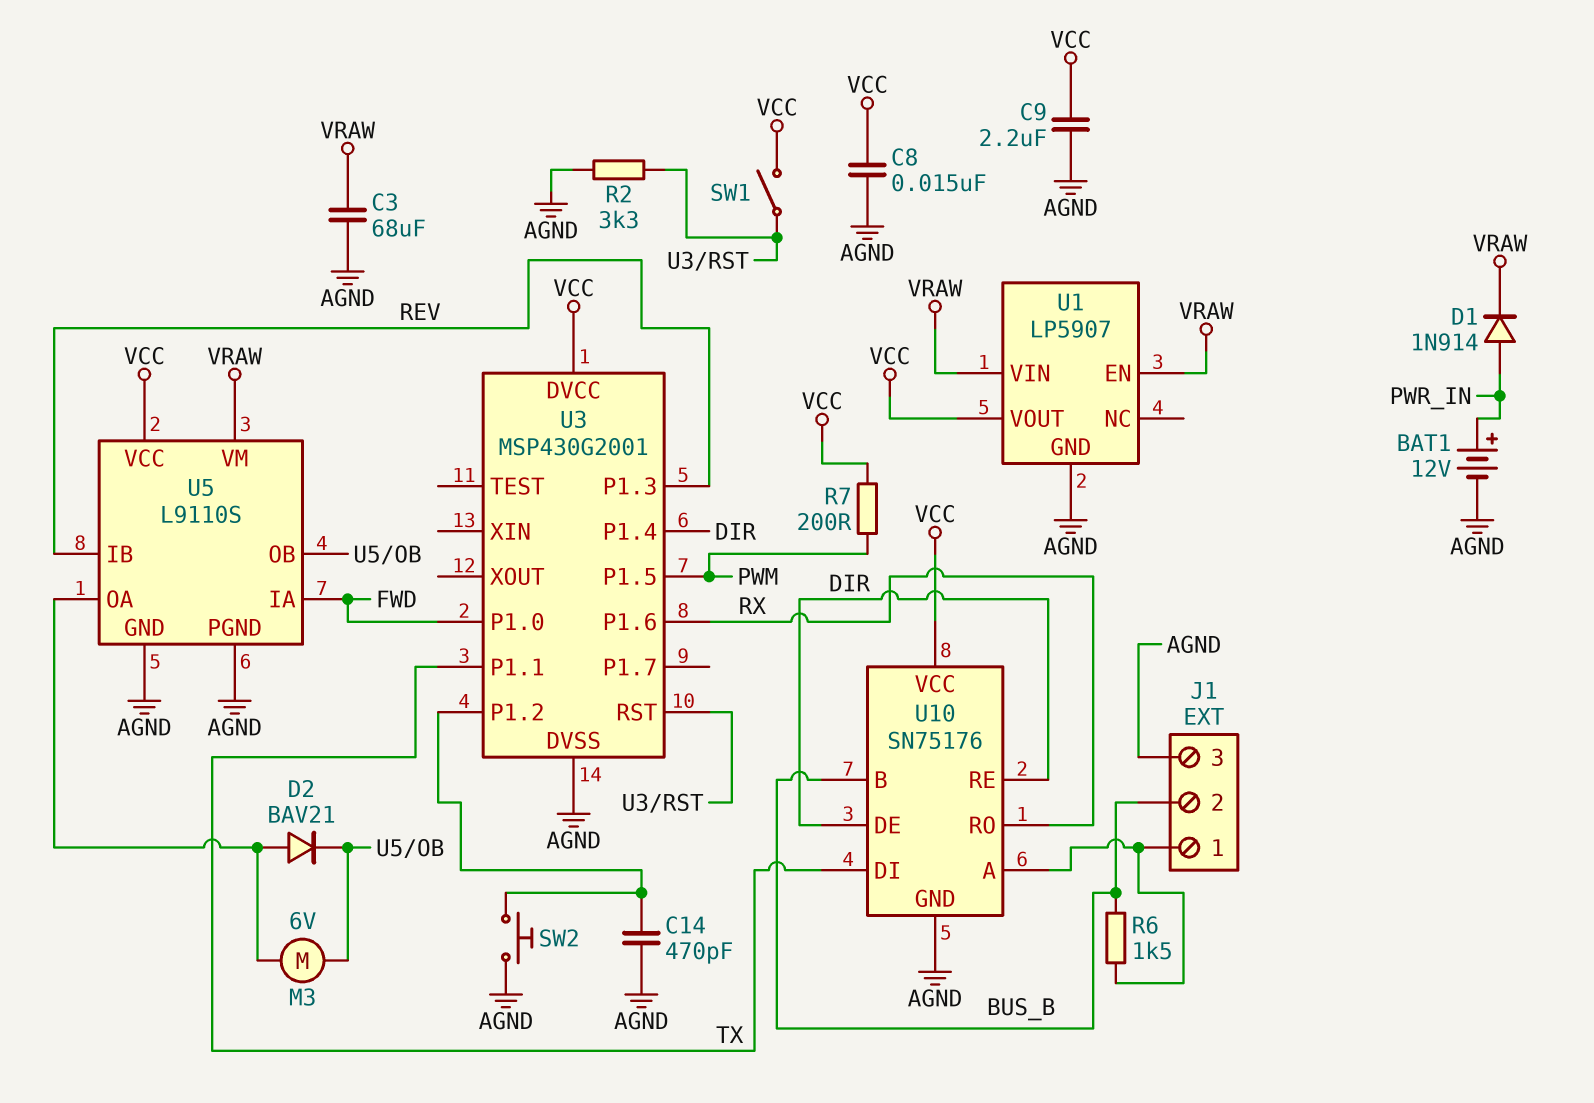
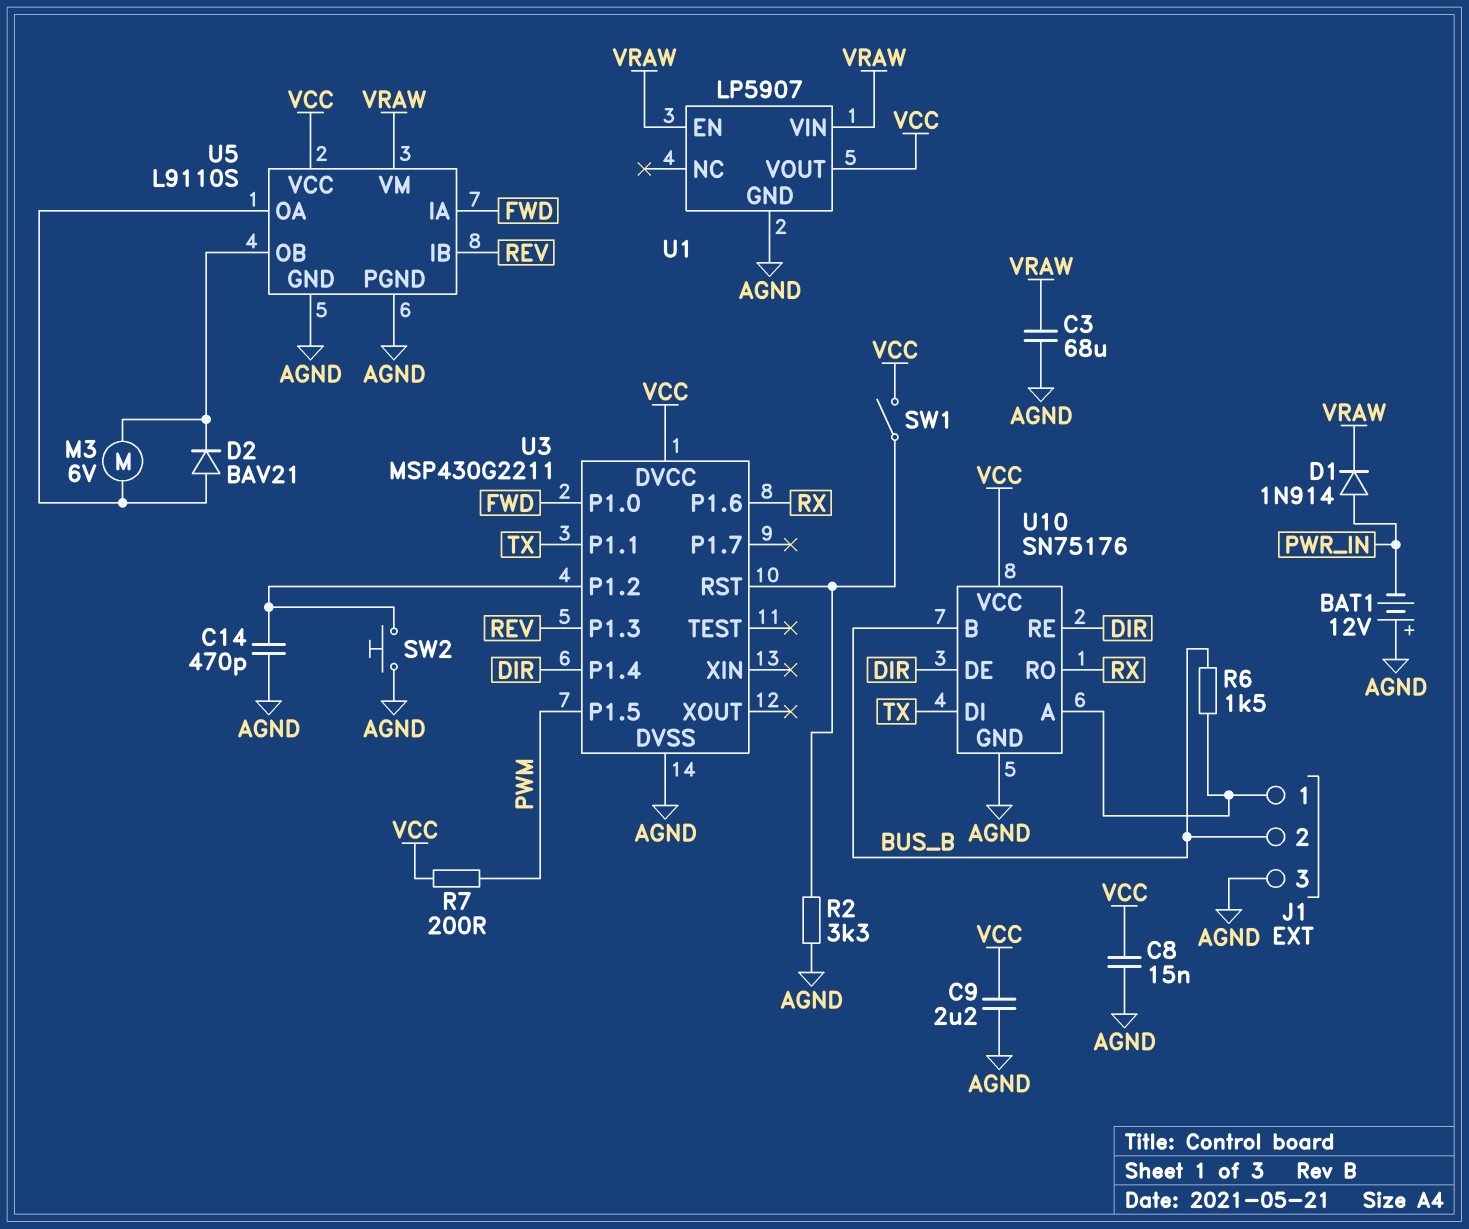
BAT1: 12V (plus PWR_IN, minus AGND) -> 12V (plus AGND, minus PWR_IN)
U3: MSP430G2001 -> MSP430G2211

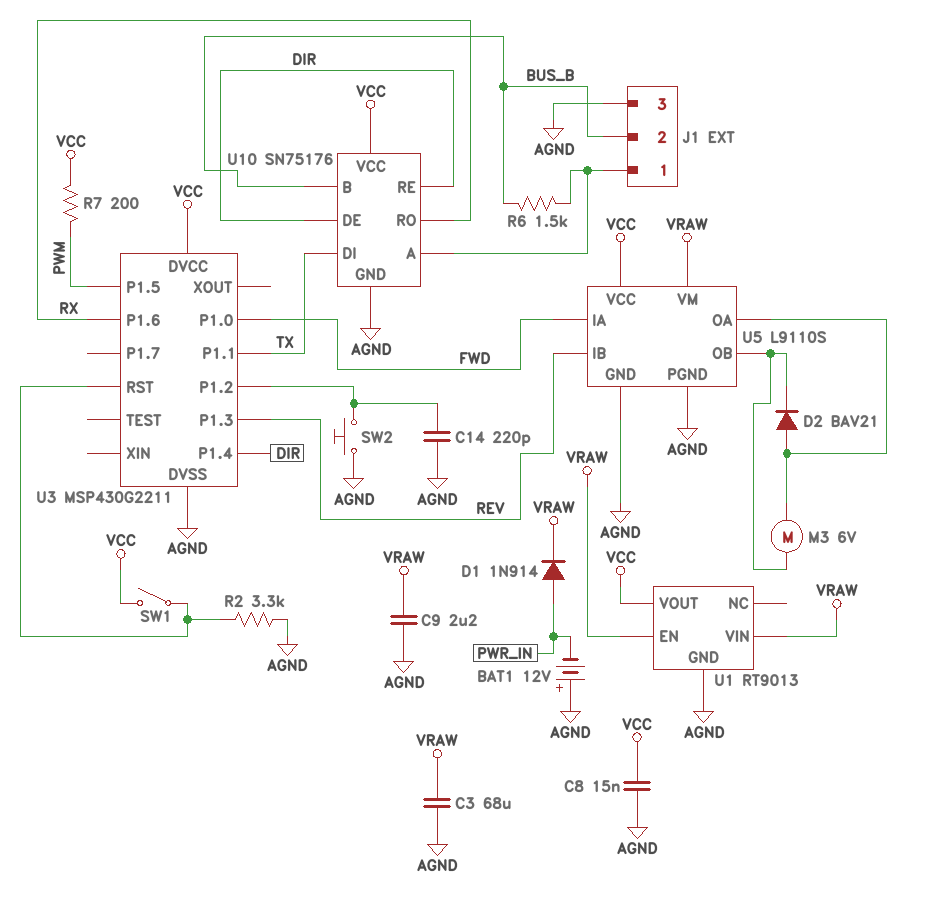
C9: 2.2uF (AGND, VCC) -> 2.2uF (AGND, VRAW)
C14: 470pF (AGND, U3/P1.2) -> 220pF (AGND, U3/P1.2)
U1: LP5907 -> RT9013

